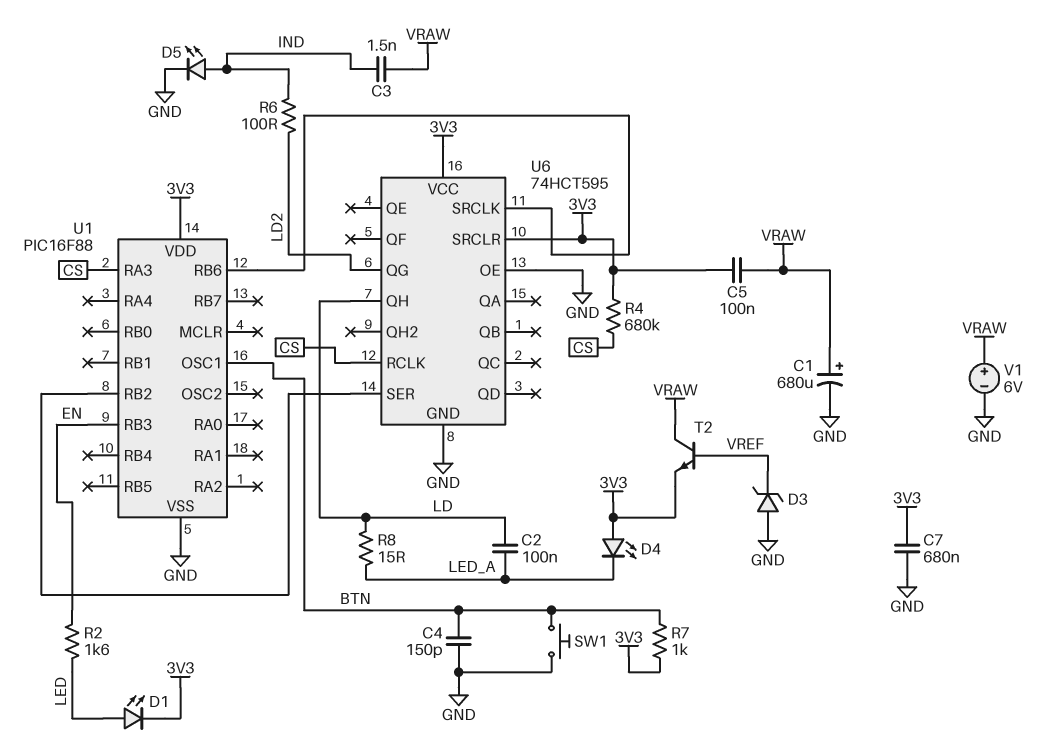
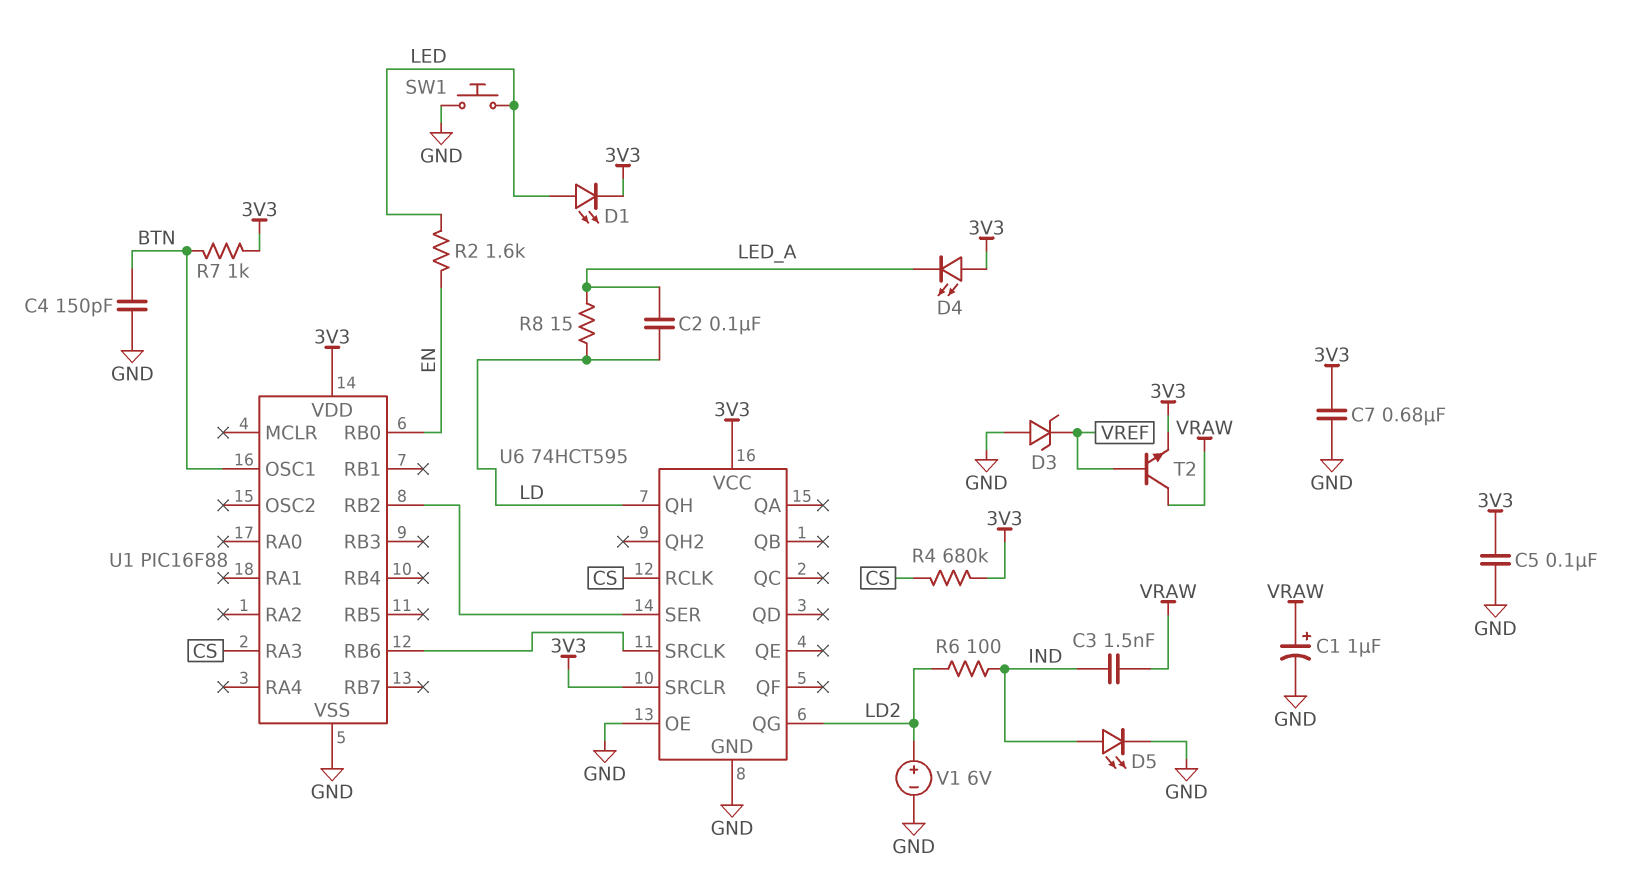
C1: 680uF (plus VRAW, minus GND) -> 1uF (plus VRAW, minus GND)
C5: 100nF (3V3, VRAW) -> 100nF (3V3, GND)
SW1: button (BTN, GND) -> button (GND, LED)
U1 pin RB0: none -> EN
U1 pin RB3: EN -> none
V1: 6V (plus VRAW, minus GND) -> 6V (plus LD2, minus GND)

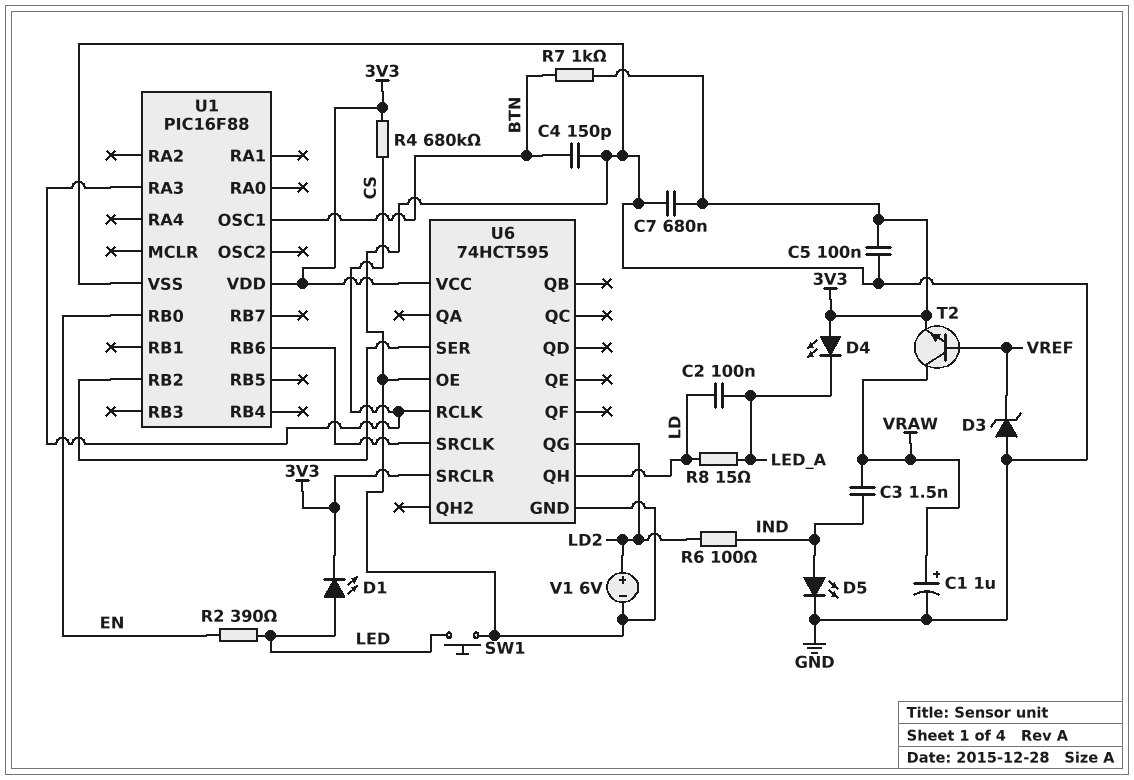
R2: 1.6k (EN, LED) -> 390 (EN, LED)

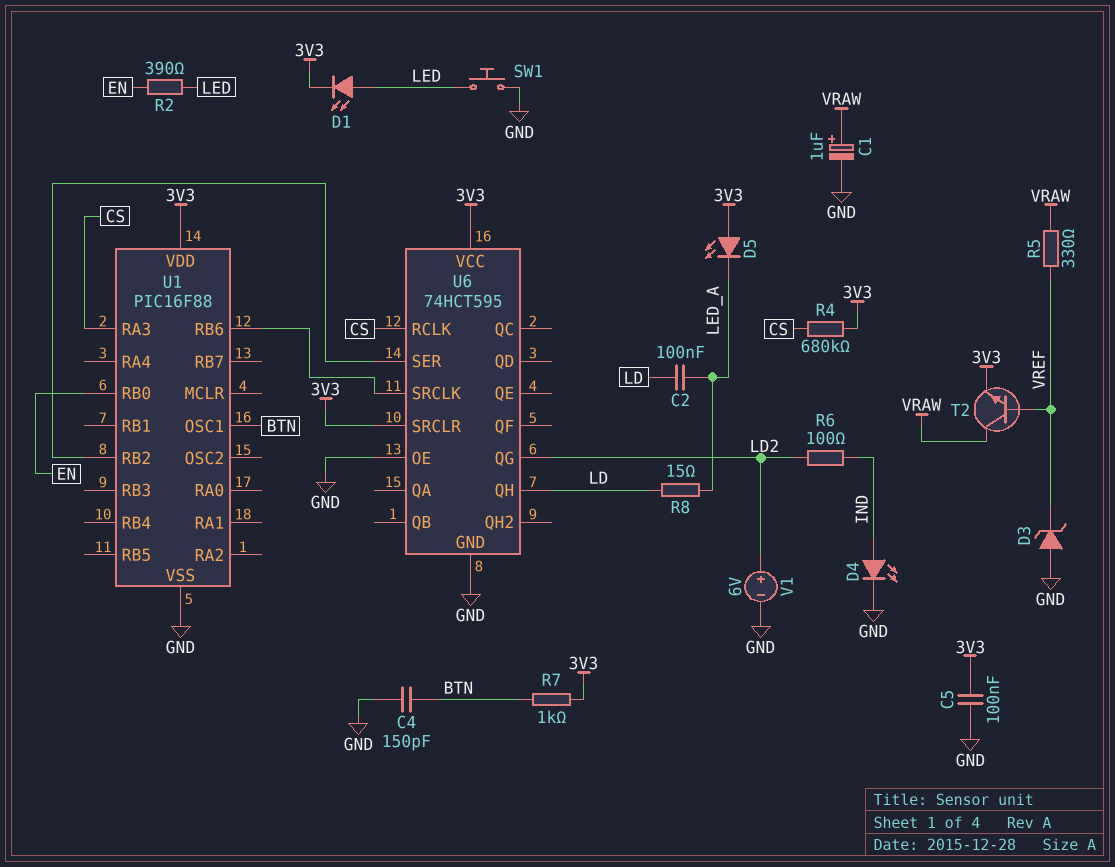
C3: 1.5nF (IND, VRAW) -> none
C7: 680nF (3V3, GND) -> none
D4: LED (A 3V3, K LED_A) -> LED (A IND, K GND)
D5: LED (A IND, K GND) -> LED (A 3V3, K LED_A)
R5: none -> 330 (VRAW, VREF)

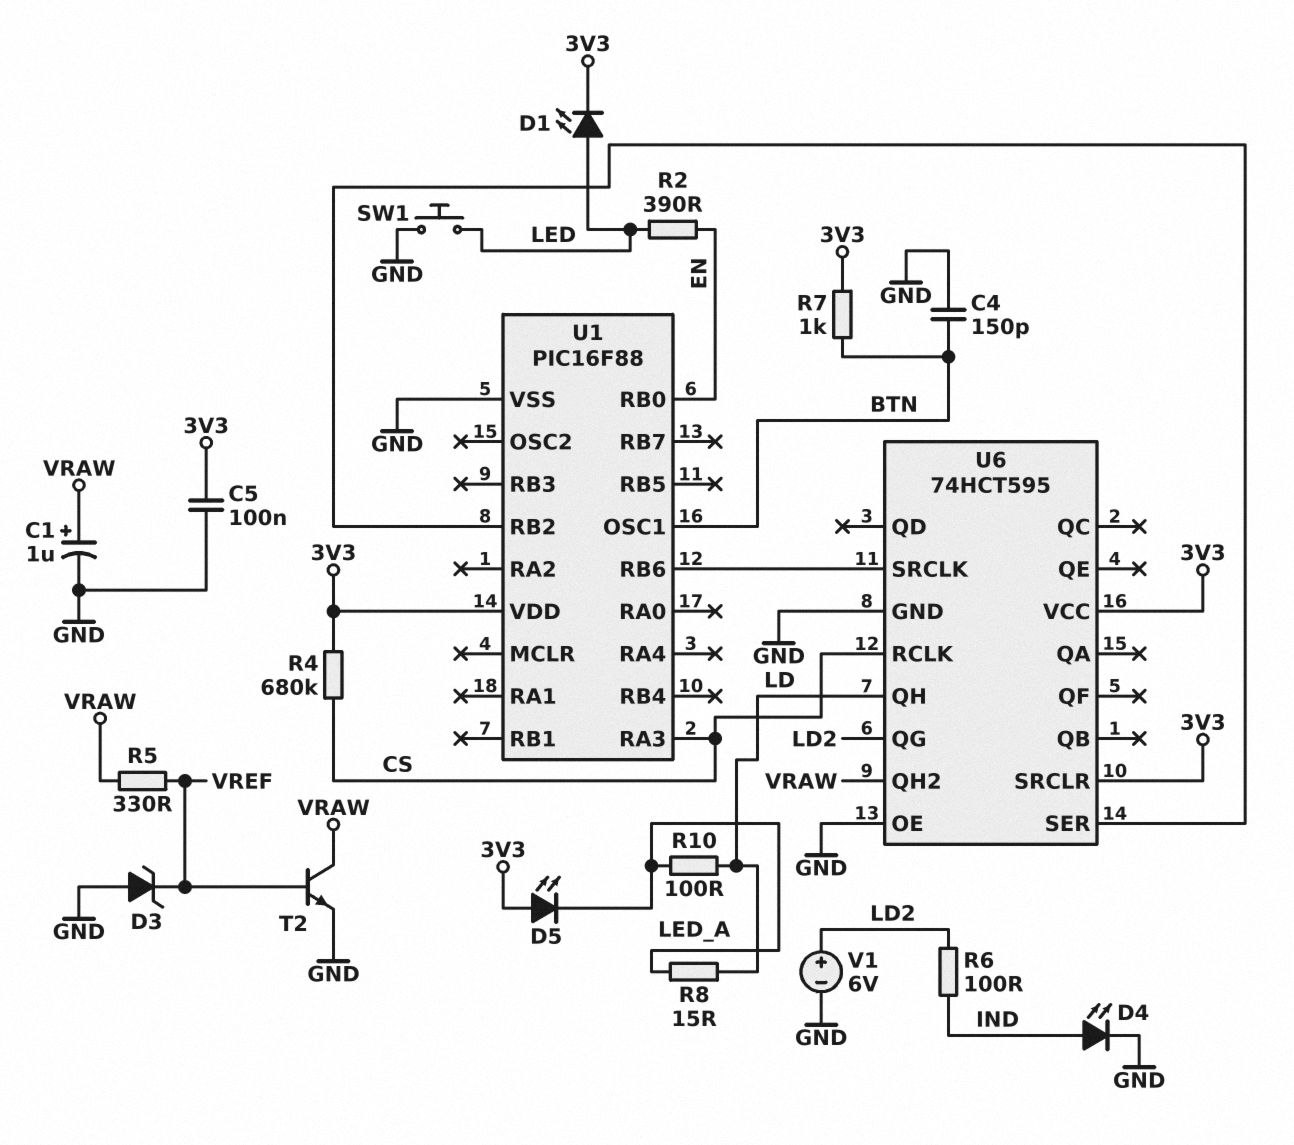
C2: 100nF (LD, LED_A) -> none
R10: none -> 100 (LD, LED_A)
T2: NPN (B VREF, C VRAW, E 3V3) -> NPN (B VREF, C VRAW, E GND)
U6 pin QH2: none -> VRAW

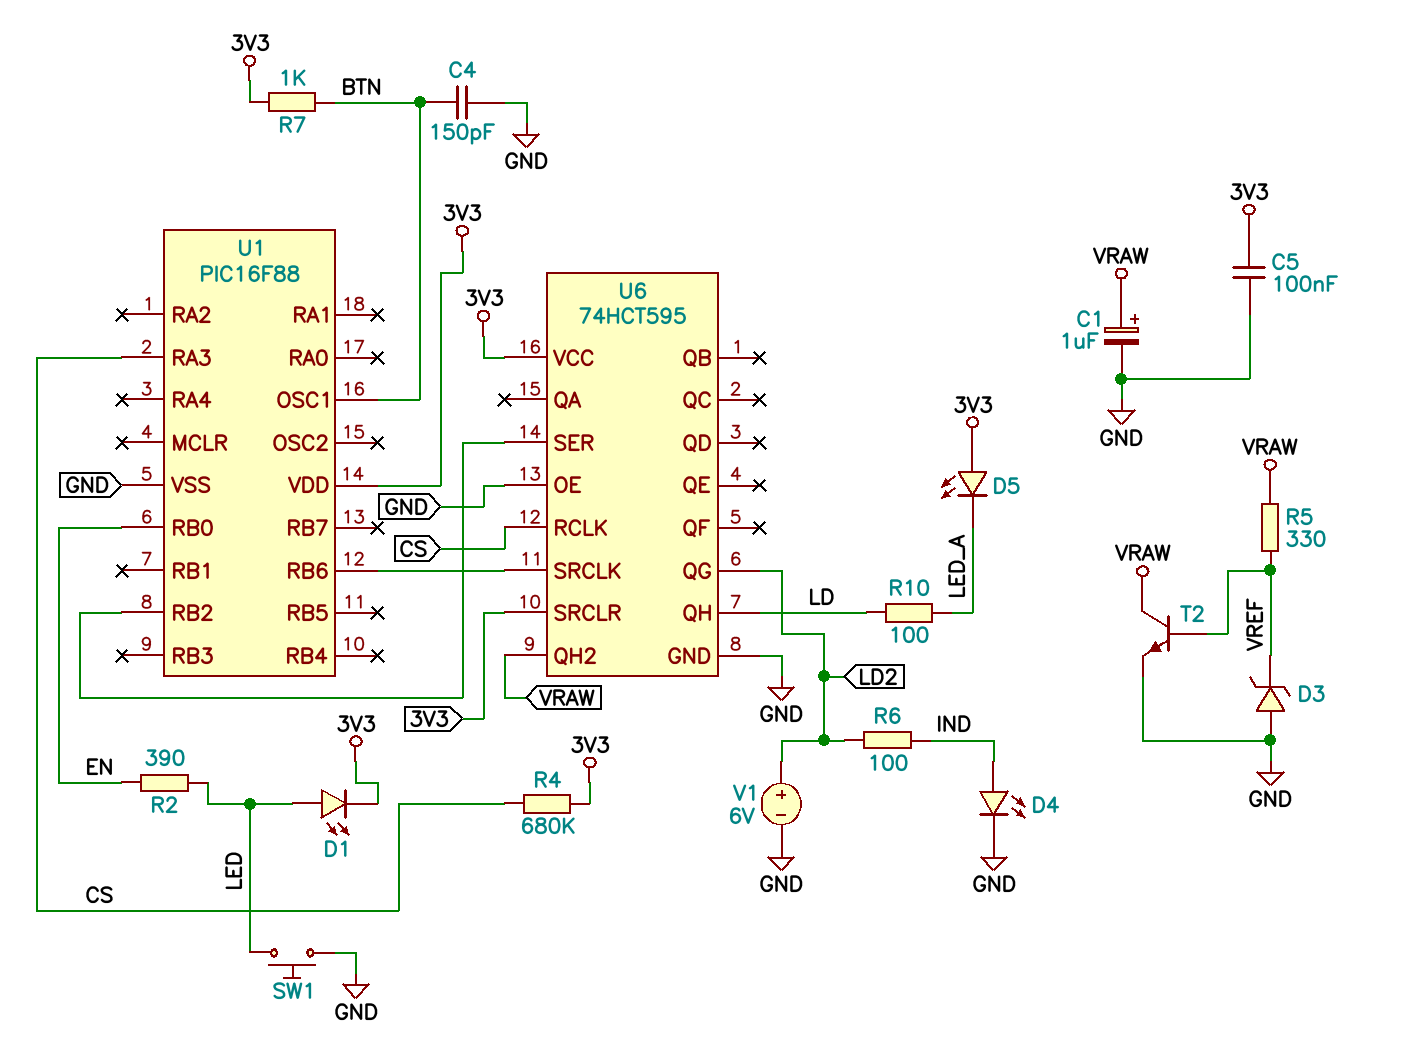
R8: 15 (LD, LED_A) -> none

